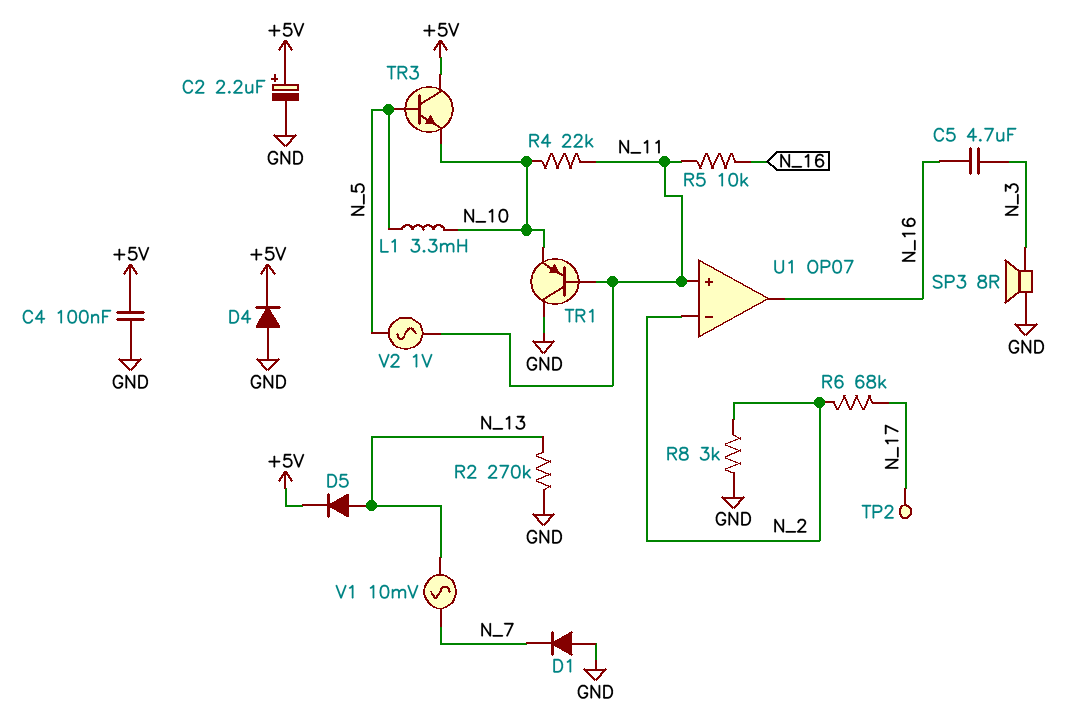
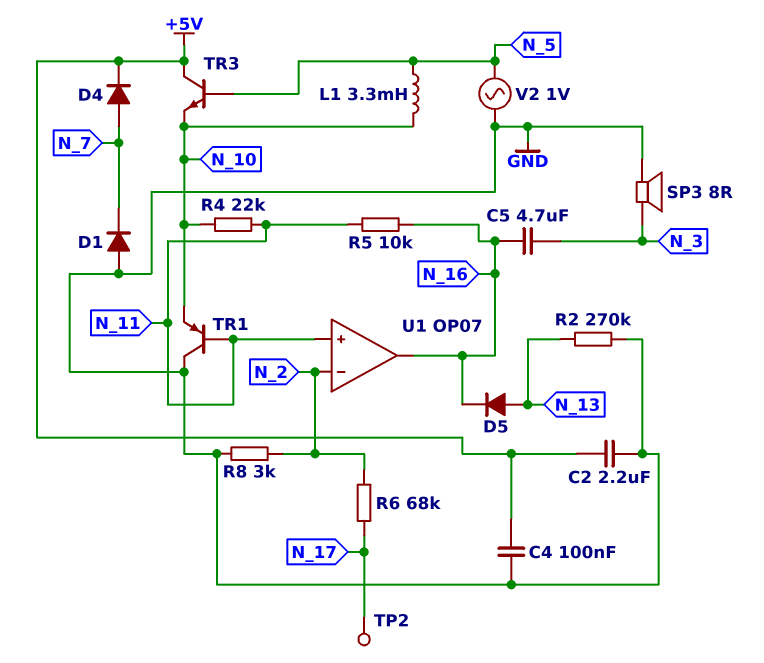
C2: 2.2uF (plus +5V, minus GND) -> 2.2uF (+5V, GND)
D4: diode (A GND, K +5V) -> diode (A N_7, K +5V)
D5: diode (A N_13, K +5V) -> diode (A N_13, K N_16)
V1: AC 10mV (N_7, N_13) -> none
V2: AC 1V (N_5, N_11) -> AC 1V (GND, N_5)

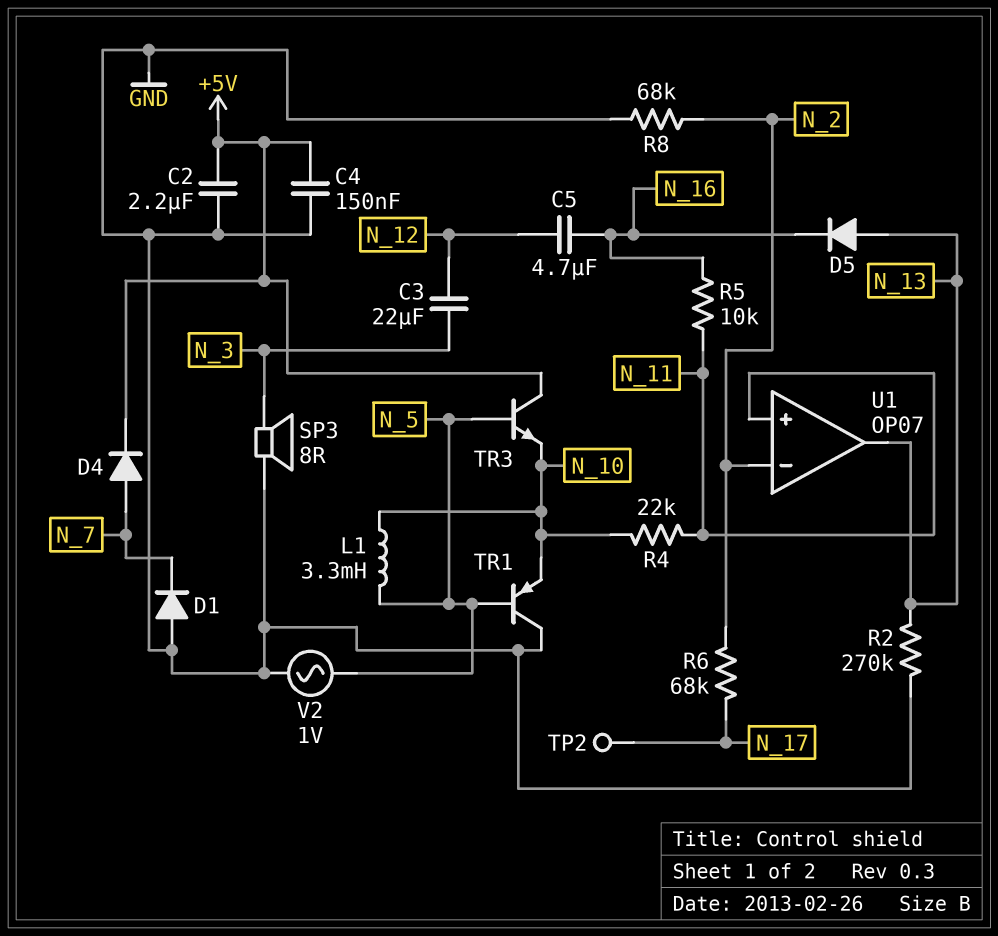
C3: none -> 22uF (N_3, N_12)
C4: 100nF (+5V, GND) -> 150nF (+5V, GND)
C5: 4.7uF (N_3, N_16) -> 4.7uF (N_12, N_16)
R8: 3k (GND, N_2) -> 68k (GND, N_2)
TR1: PNP (B N_11, C GND, E N_10) -> PNP (B N_5, C GND, E N_10)
U1 pin out: N_16 -> N_13

